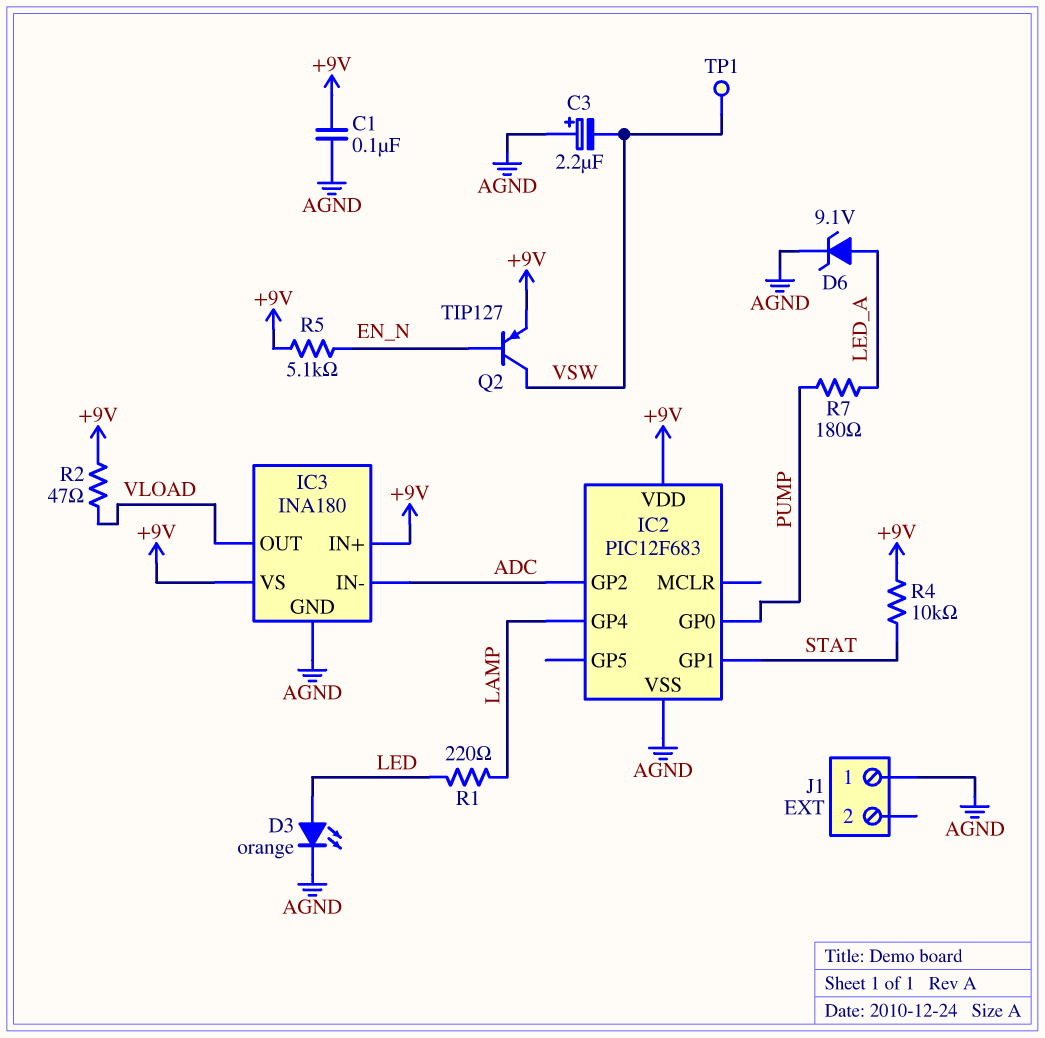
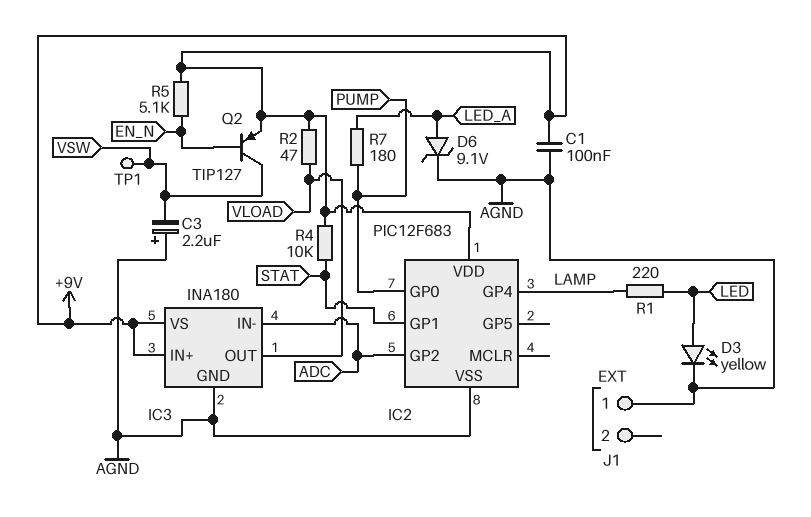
D3: LED orange (A LED, K AGND) -> LED yellow (A LED, K AGND)

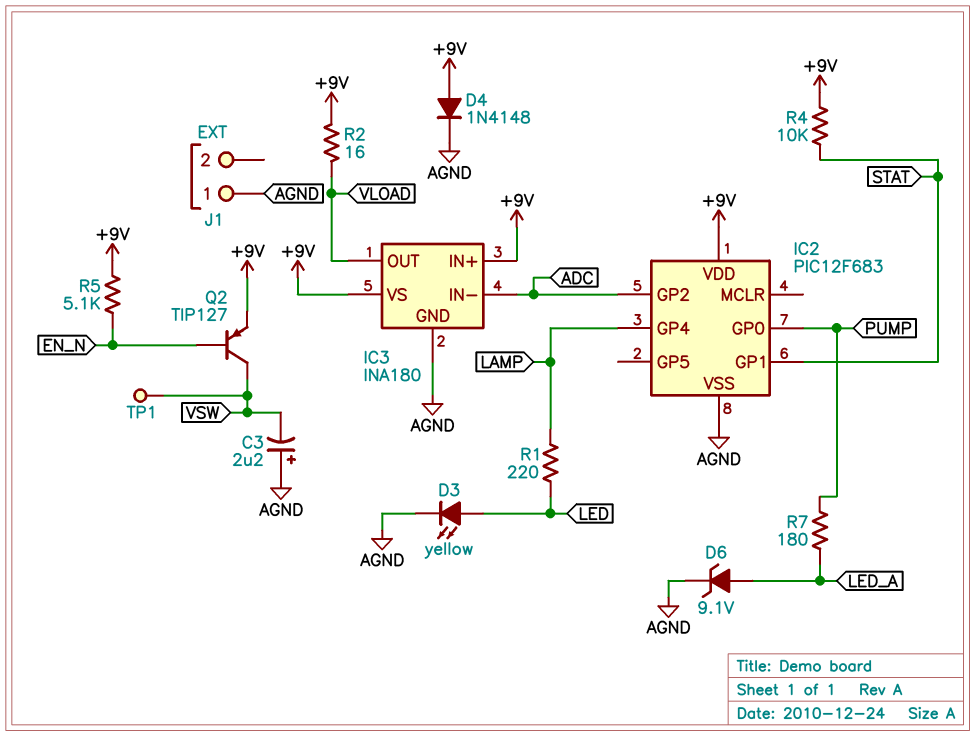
C1: 100nF (+9V, AGND) -> none
D4: none -> diode 1N4148 (A +9V, K AGND)
R2: 47 (+9V, VLOAD) -> 16 (+9V, VLOAD)

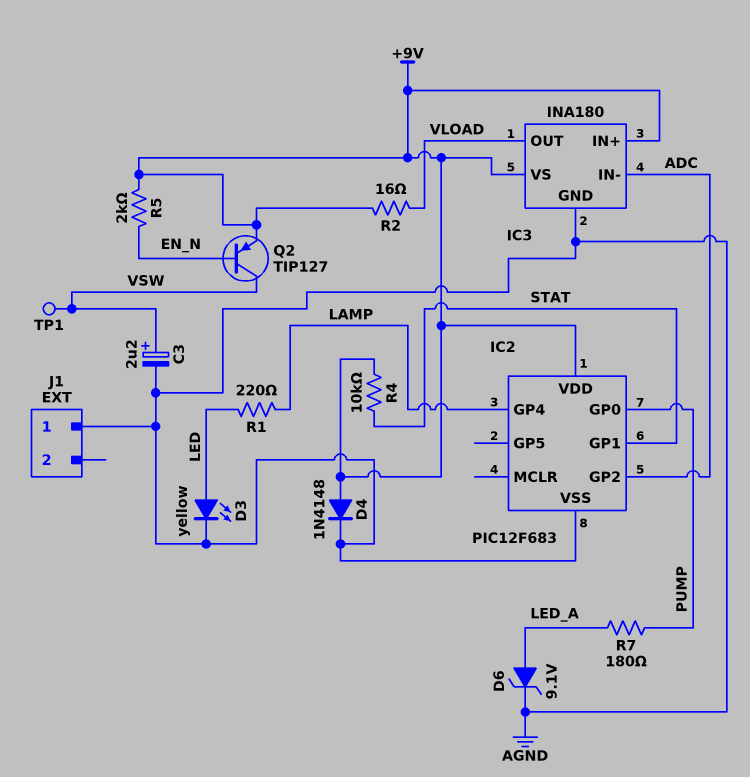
C3: 2.2uF (plus AGND, minus VSW) -> 2.2uF (plus VSW, minus AGND)
R5: 5.1k (+9V, EN_N) -> 2k (+9V, EN_N)

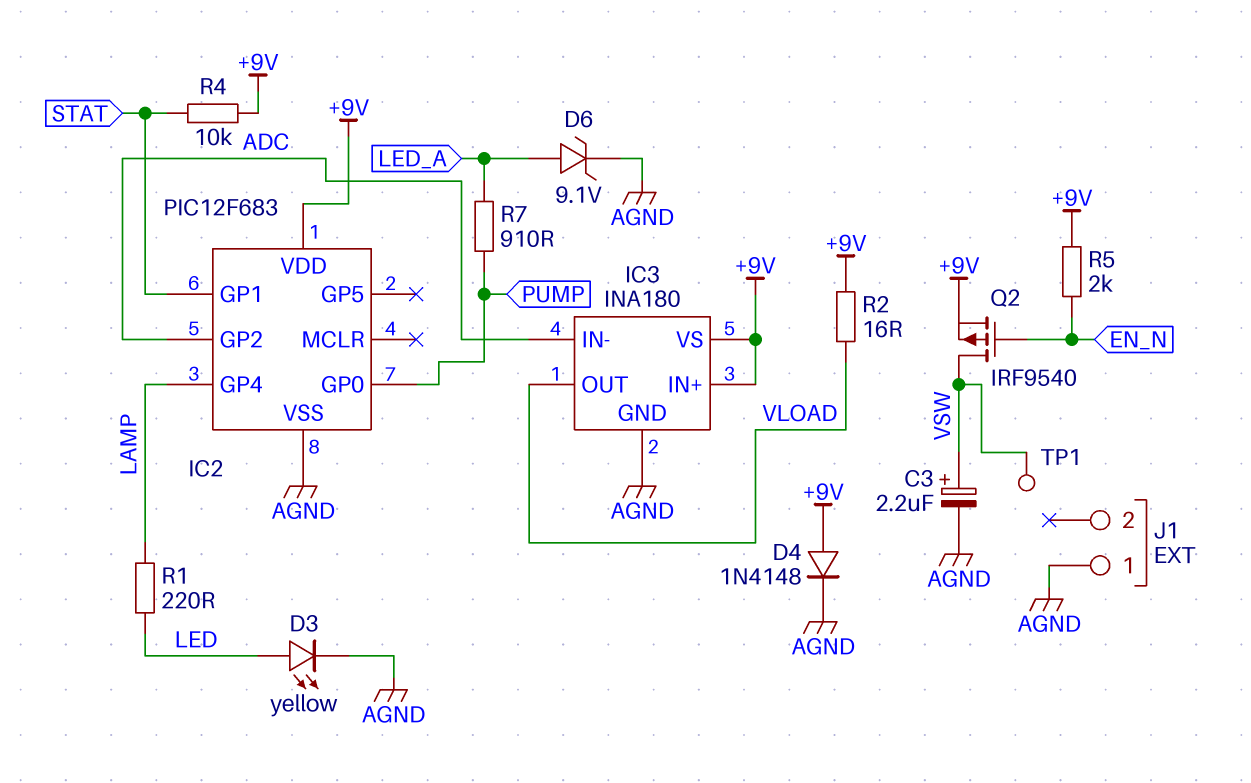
Q2: PNP TIP127 (B EN_N, C VSW, E +9V) -> PMOS IRF9540 (G EN_N, D VSW, S +9V)
R7: 180 (LED_A, PUMP) -> 910 (LED_A, PUMP)

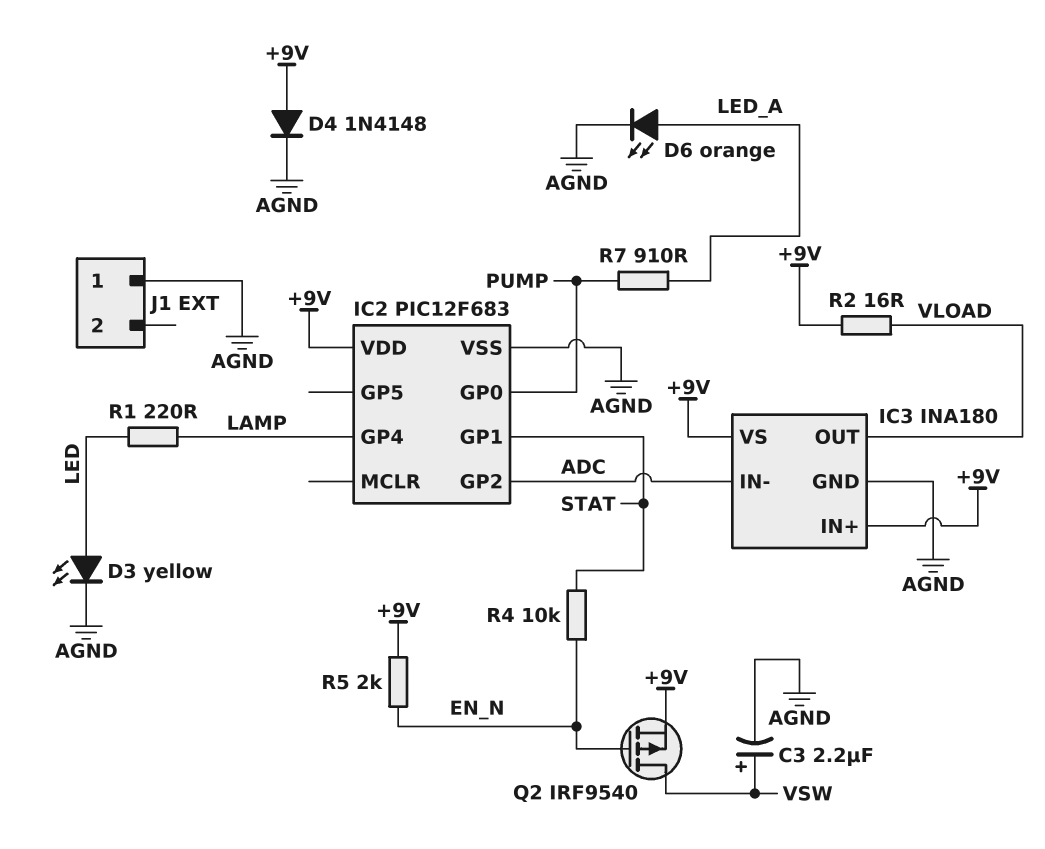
D6: zener 9.1V (A LED_A, K AGND) -> LED orange (A LED_A, K AGND)
R4: 10k (+9V, STAT) -> 10k (EN_N, STAT)
TP1: test point (VSW) -> none

